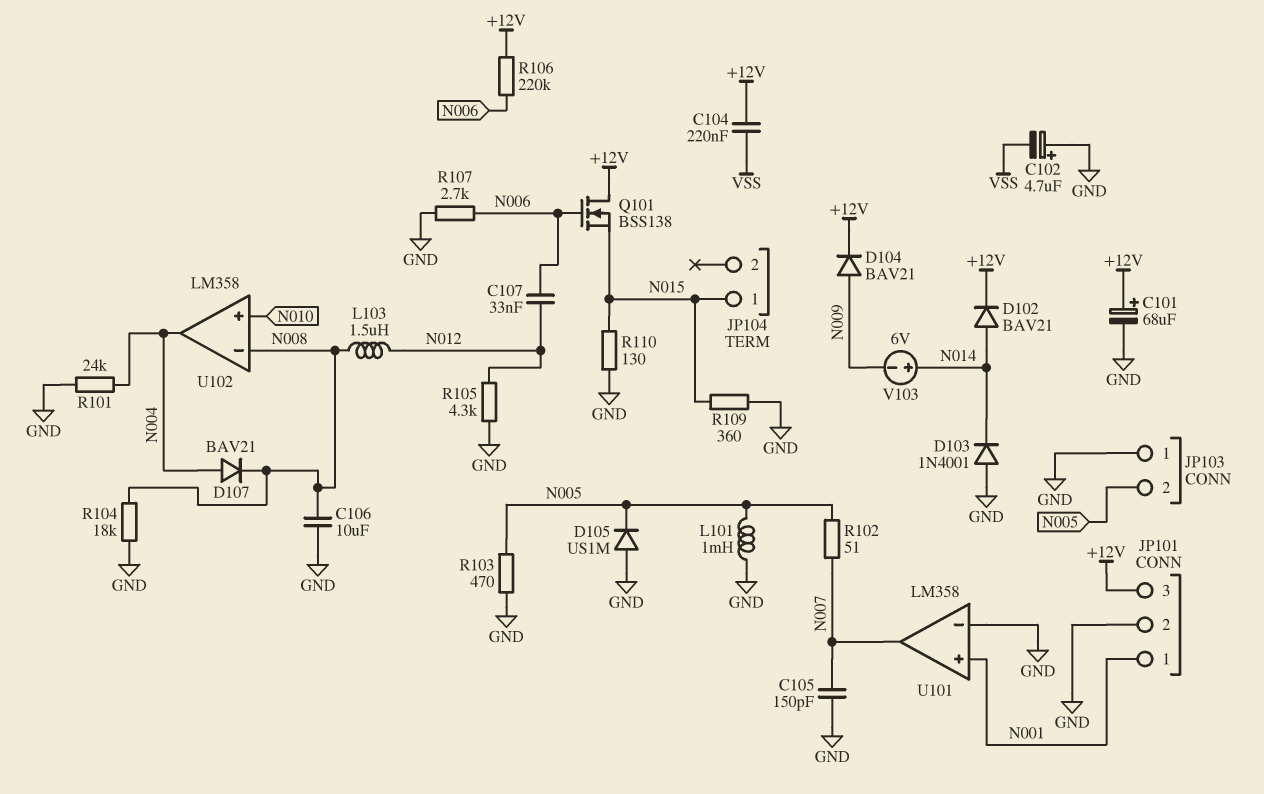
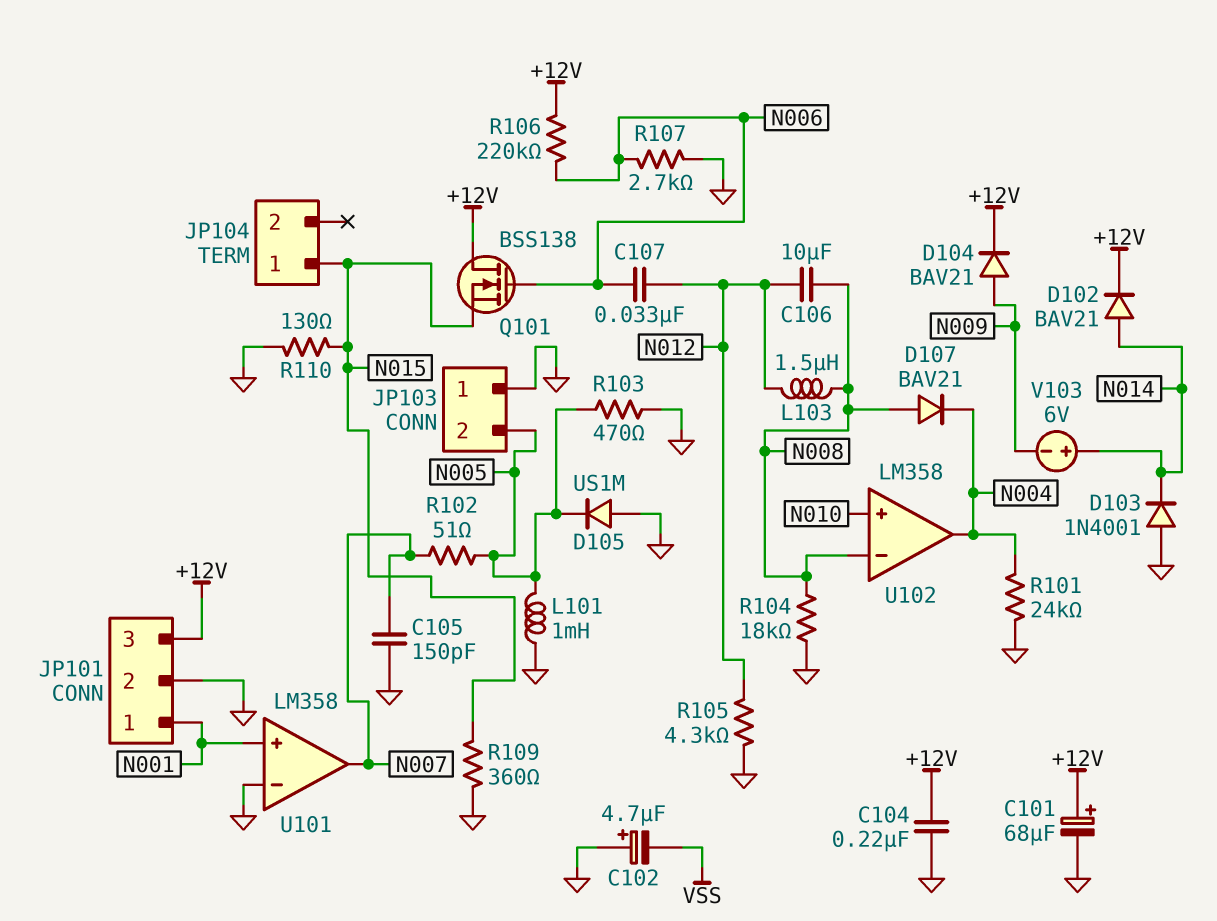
C104: 220nF (+12V, VSS) -> 220nF (+12V, GND)
C106: 10uF (GND, N008) -> 10uF (N008, N012)
D107: diode BAV21 (A N004, K N008) -> diode BAV21 (A N008, K N004)

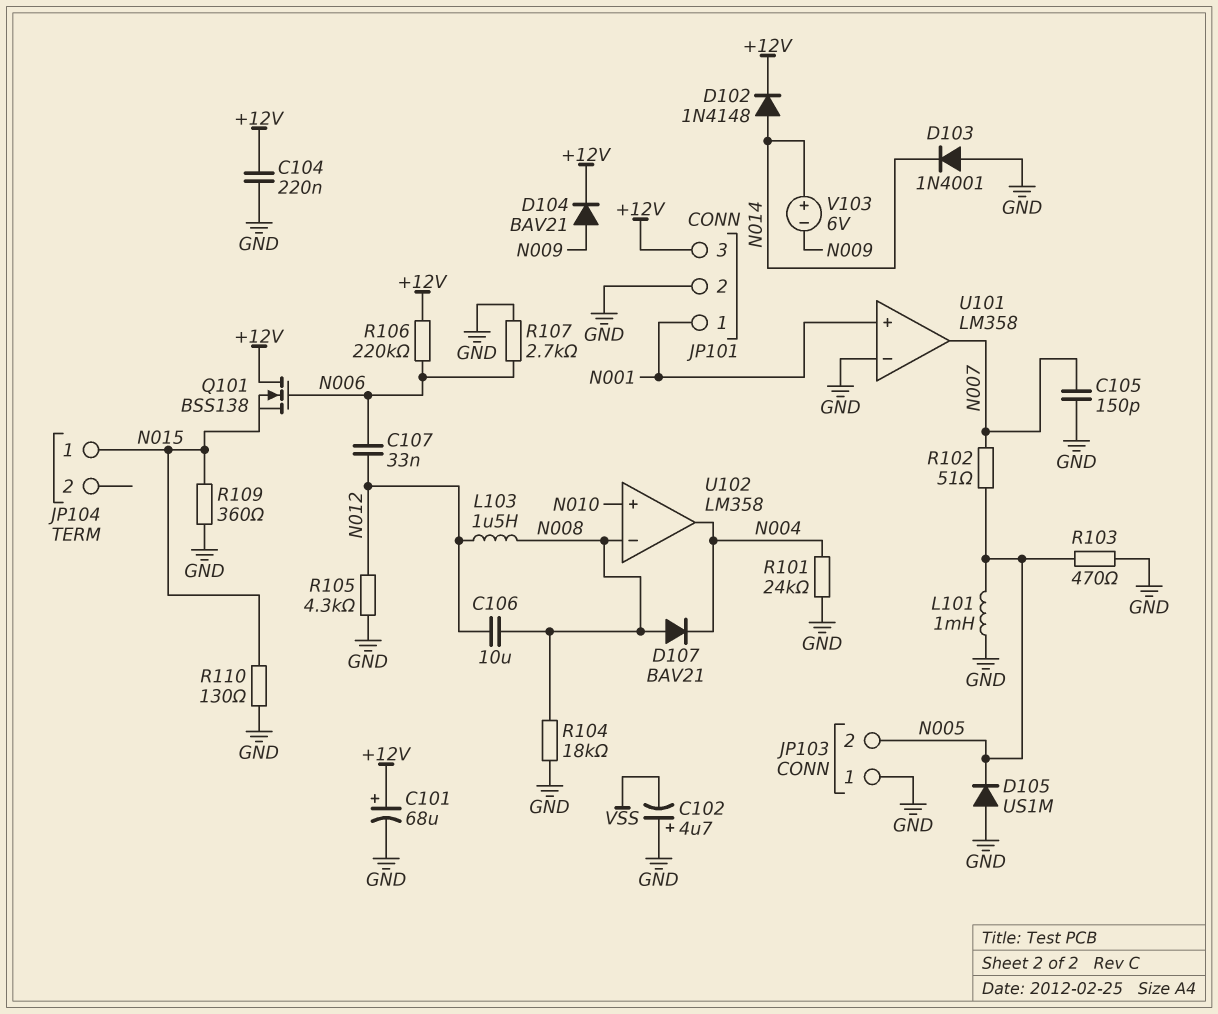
D102: diode BAV21 (A N014, K +12V) -> diode 1N4148 (A N014, K +12V)

